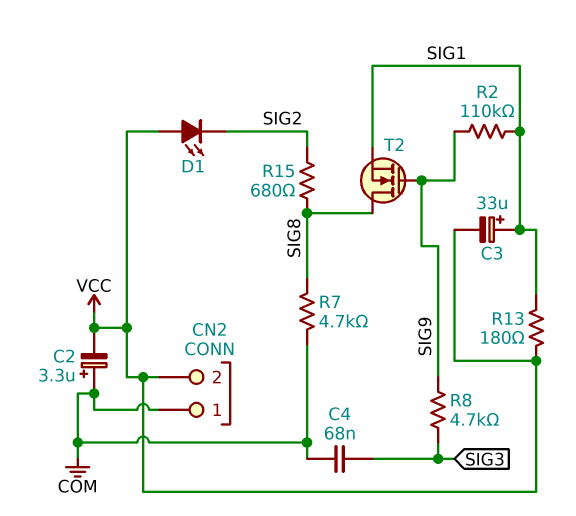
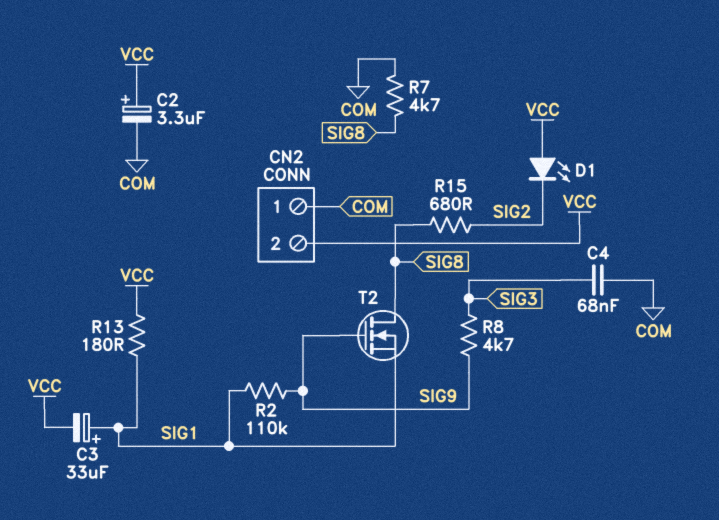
C2: 3.3uF (plus COM, minus VCC) -> 3.3uF (plus VCC, minus COM)

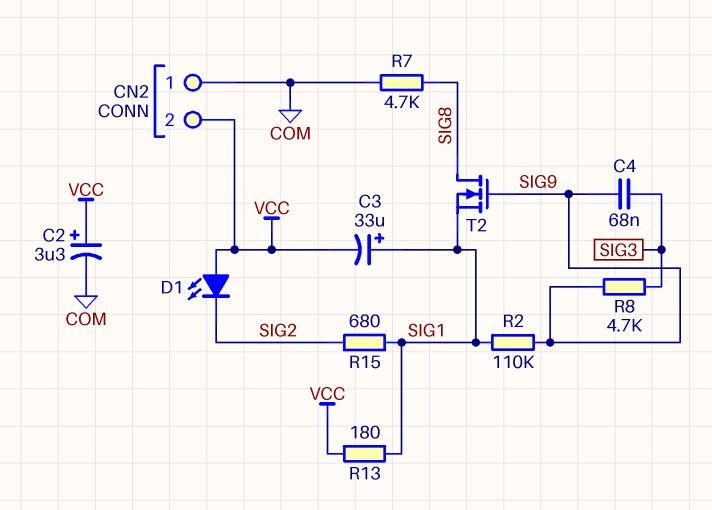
C4: 68nF (COM, SIG3) -> 68nF (SIG3, SIG9)
R15: 680 (SIG2, SIG8) -> 680 (SIG1, SIG2)

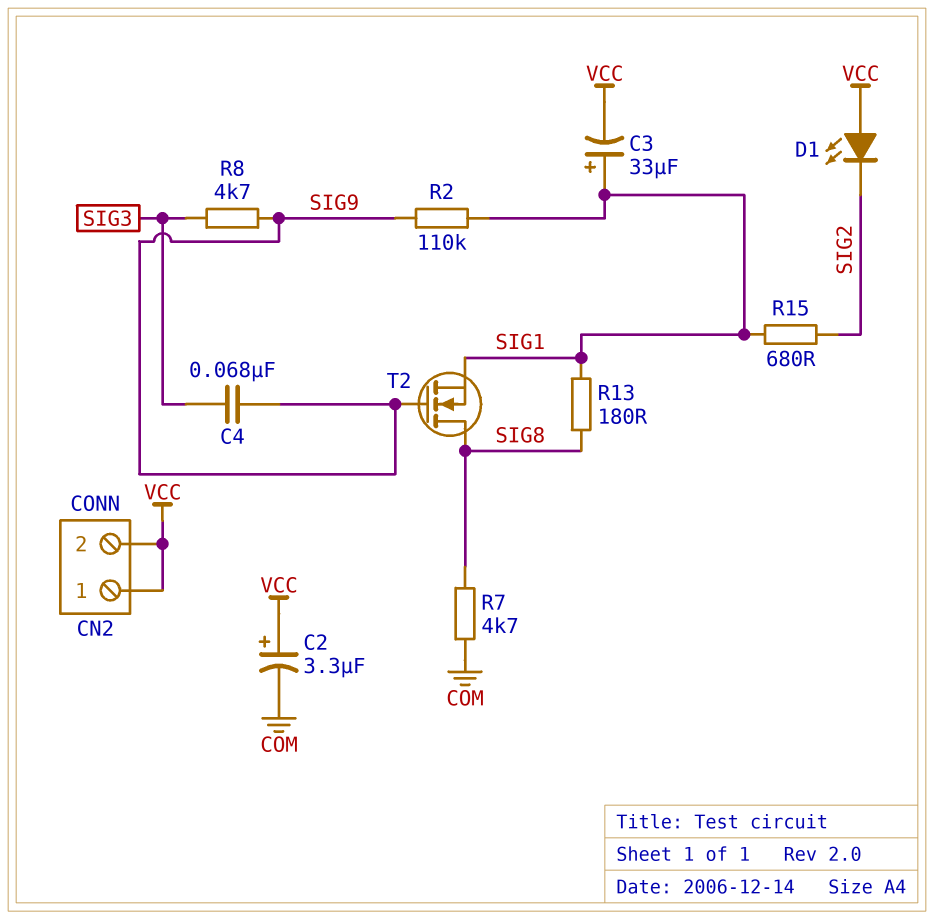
CN2 pin 1: COM -> VCC
R13: 180 (SIG1, VCC) -> 180 (SIG1, SIG8)

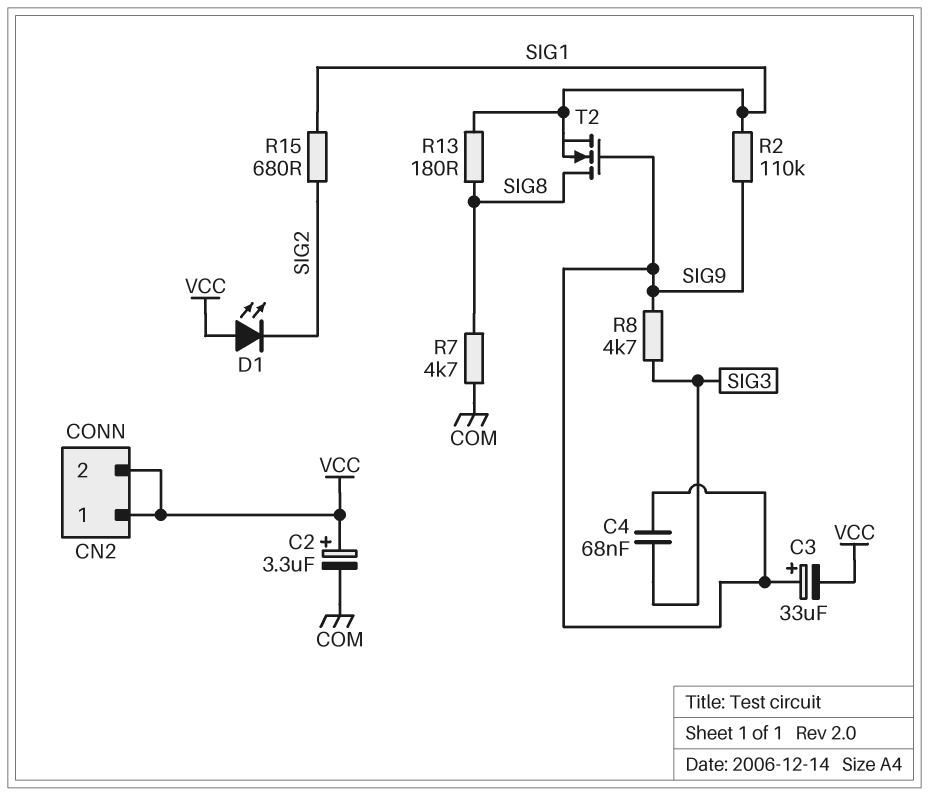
C3: 33uF (plus SIG1, minus VCC) -> 33uF (plus SIG9, minus VCC)

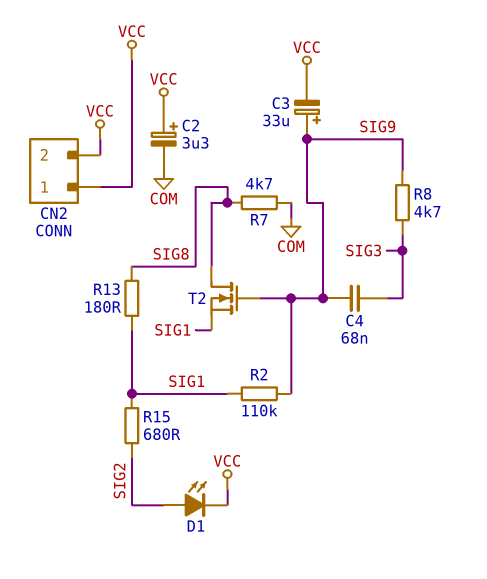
D1: LED (A VCC, K SIG2) -> LED (A SIG2, K VCC)

